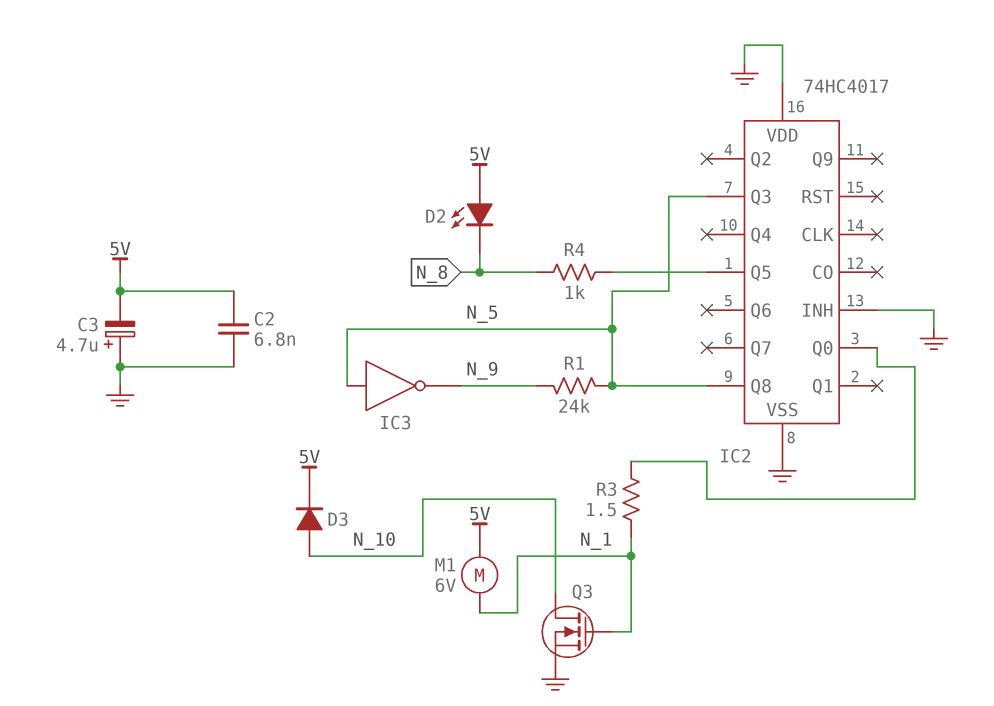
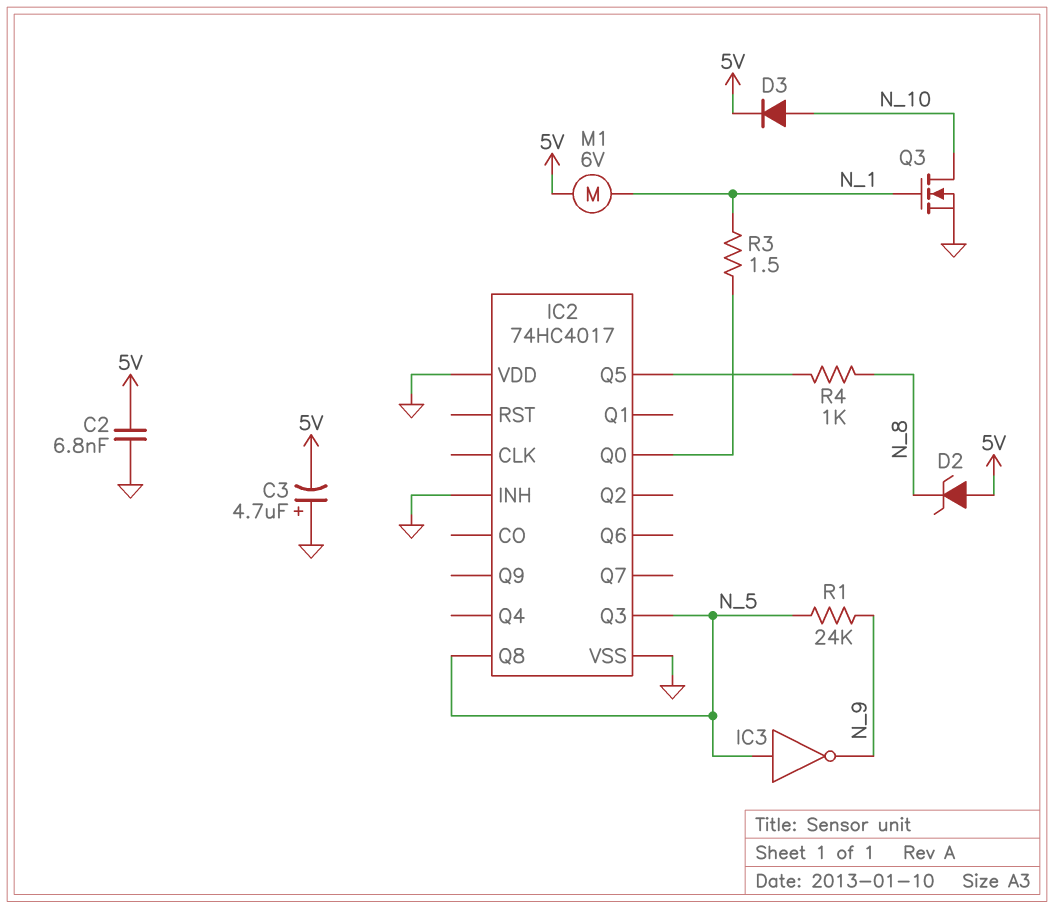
D2: LED (A 5V, K N_8) -> zener (A 5V, K N_8)

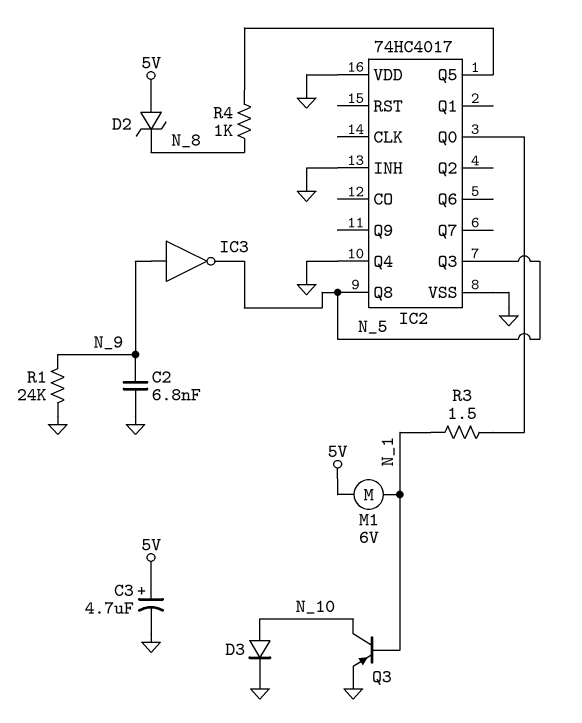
C2: 6.8nF (5V, GND) -> 6.8nF (GND, N_9)
C3: 4.7uF (plus GND, minus 5V) -> 4.7uF (plus 5V, minus GND)
D3: diode (A N_10, K 5V) -> diode (A N_10, K GND)
IC2 pin Q4: none -> GND
IC3: NOT (in N_5, out N_9) -> NOT (in N_9, out N_5)
Q3: NMOS (G N_1, D N_10, S GND) -> PNP (B N_1, C N_10, E GND)
R1: 24k (N_5, N_9) -> 24k (GND, N_9)

